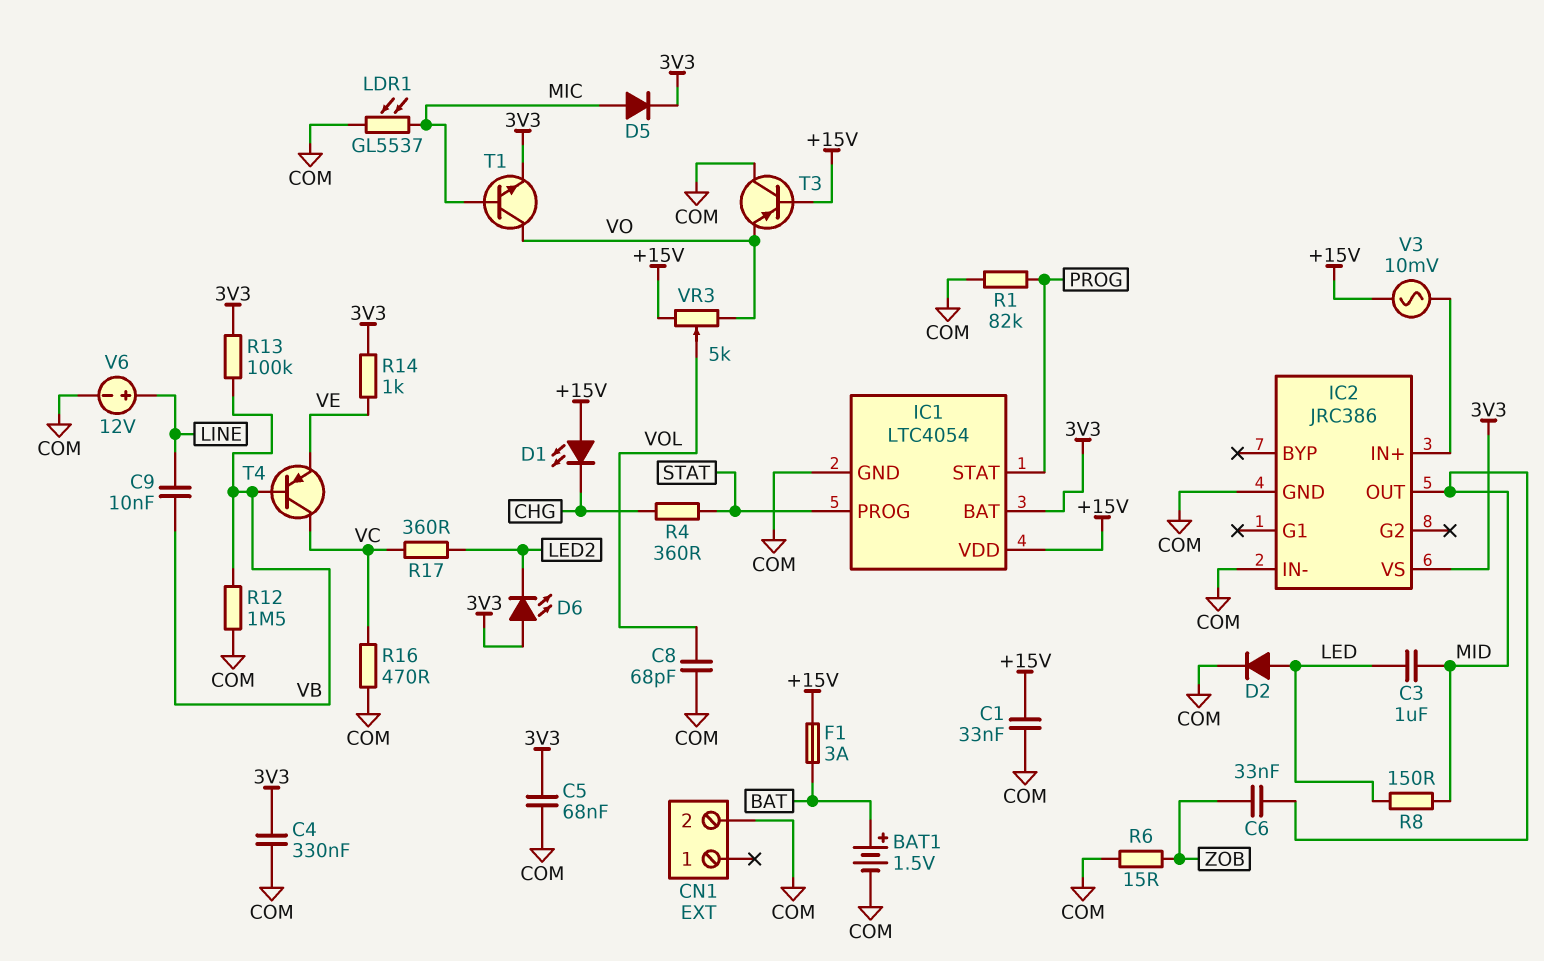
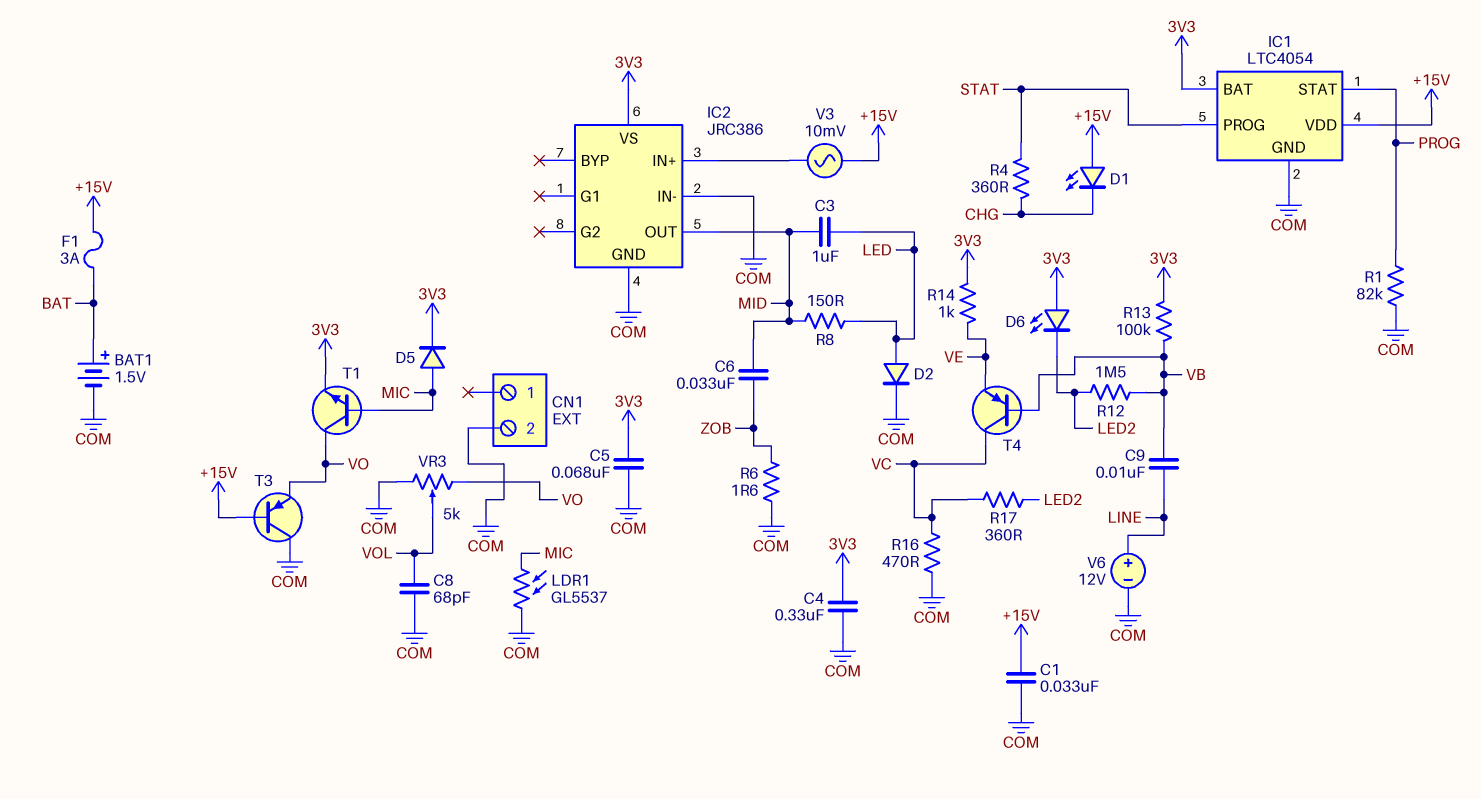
R6: 15 (COM, ZOB) -> 1.6 (COM, ZOB)
R12: 1.5M (COM, VB) -> 1.5M (LED2, VB)
VR3: 5k (+15V, VO, wiper VOL) -> 5k (COM, VO, wiper VOL)

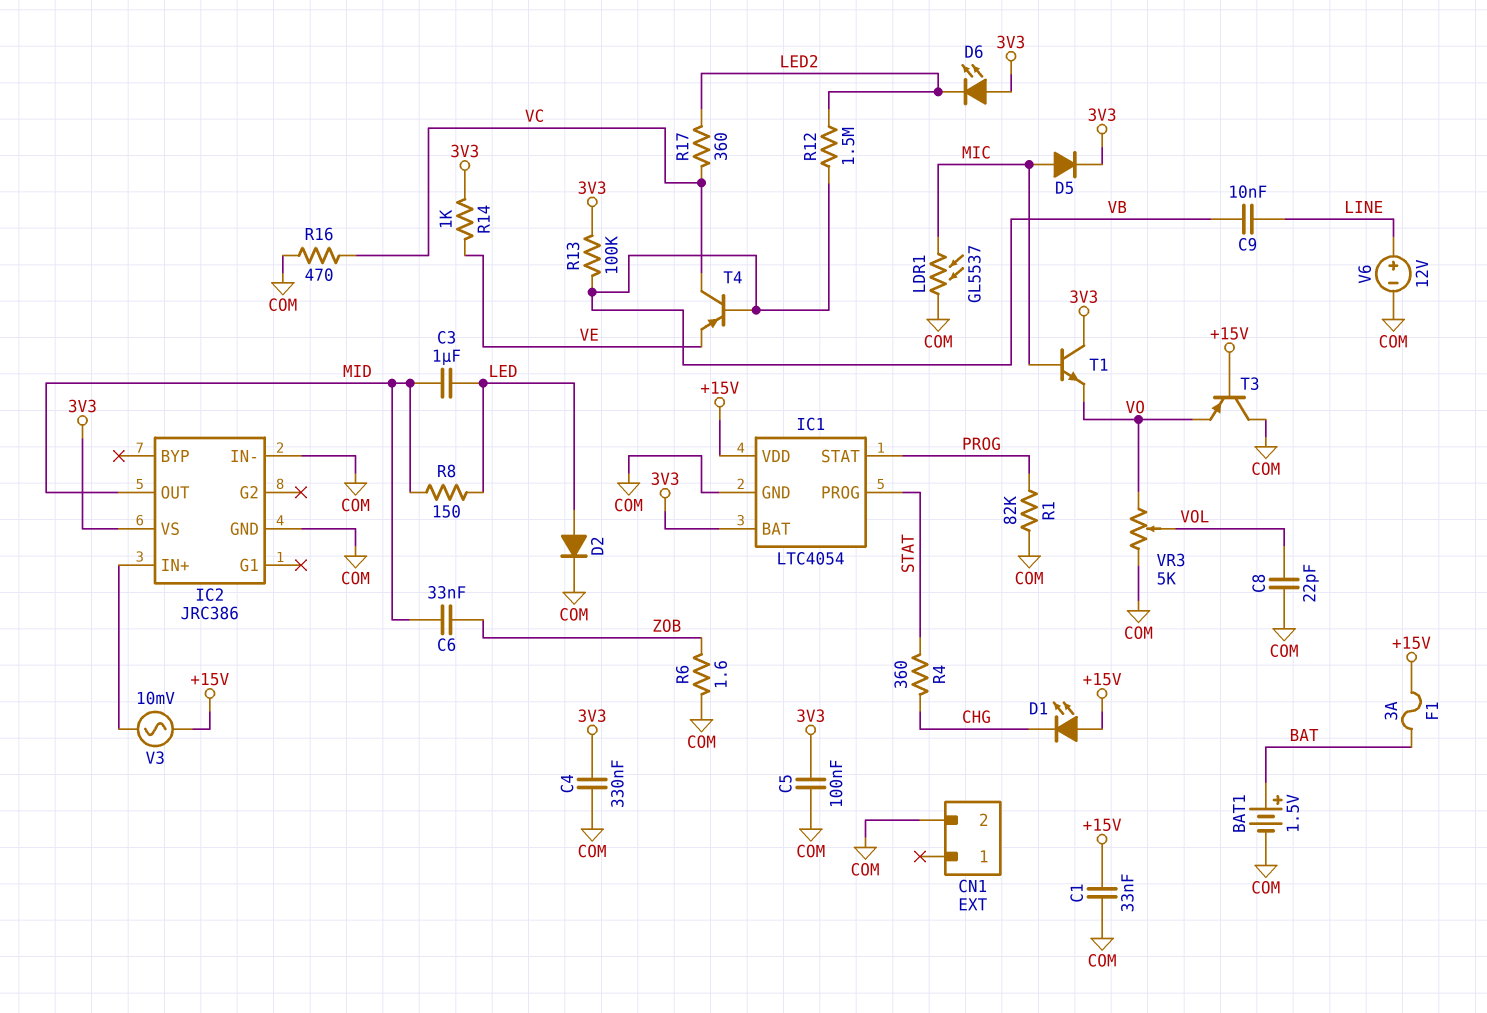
C5: 68nF (3V3, COM) -> 100nF (3V3, COM)
C8: 68pF (COM, VOL) -> 22pF (COM, VOL)
T1: NPN (B MIC, C VO, E 3V3) -> NPN (B MIC, C 3V3, E VO)

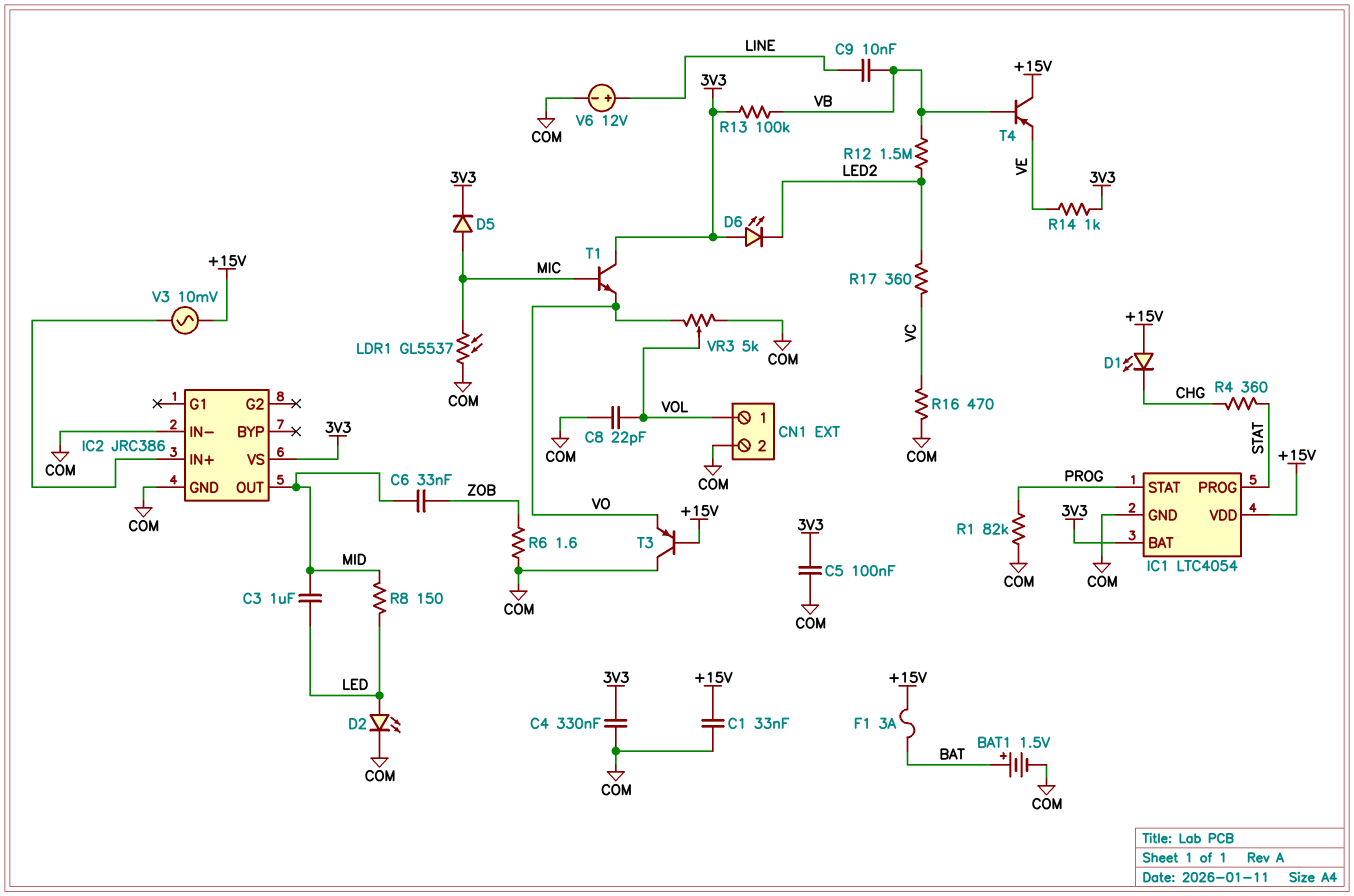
CN1 pin 1: none -> VOL
D2: diode (A LED, K COM) -> LED (A LED, K COM)
T4: PNP (B VB, C VC, E VE) -> PNP (B VB, C +15V, E VE)

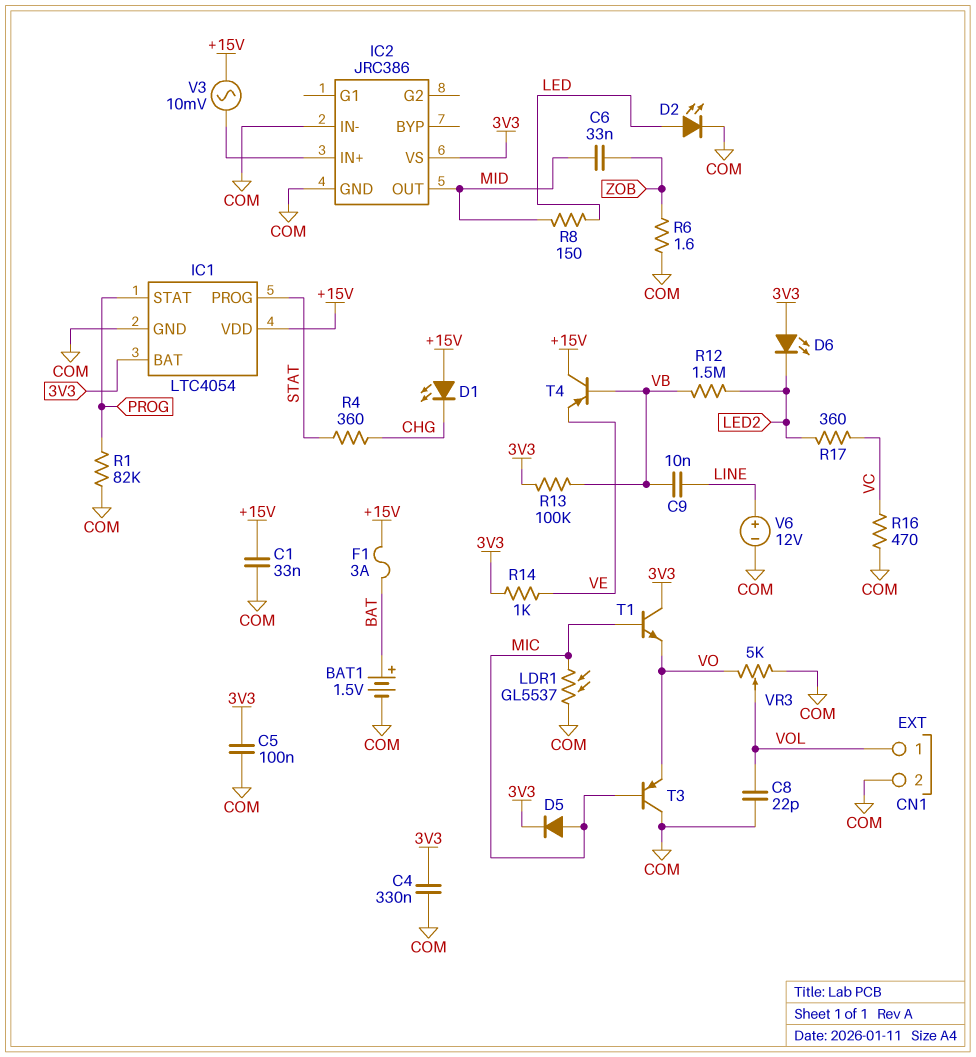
C3: 1uF (LED, MID) -> none
T3: PNP (B +15V, C COM, E VO) -> PNP (B MIC, C COM, E VO)

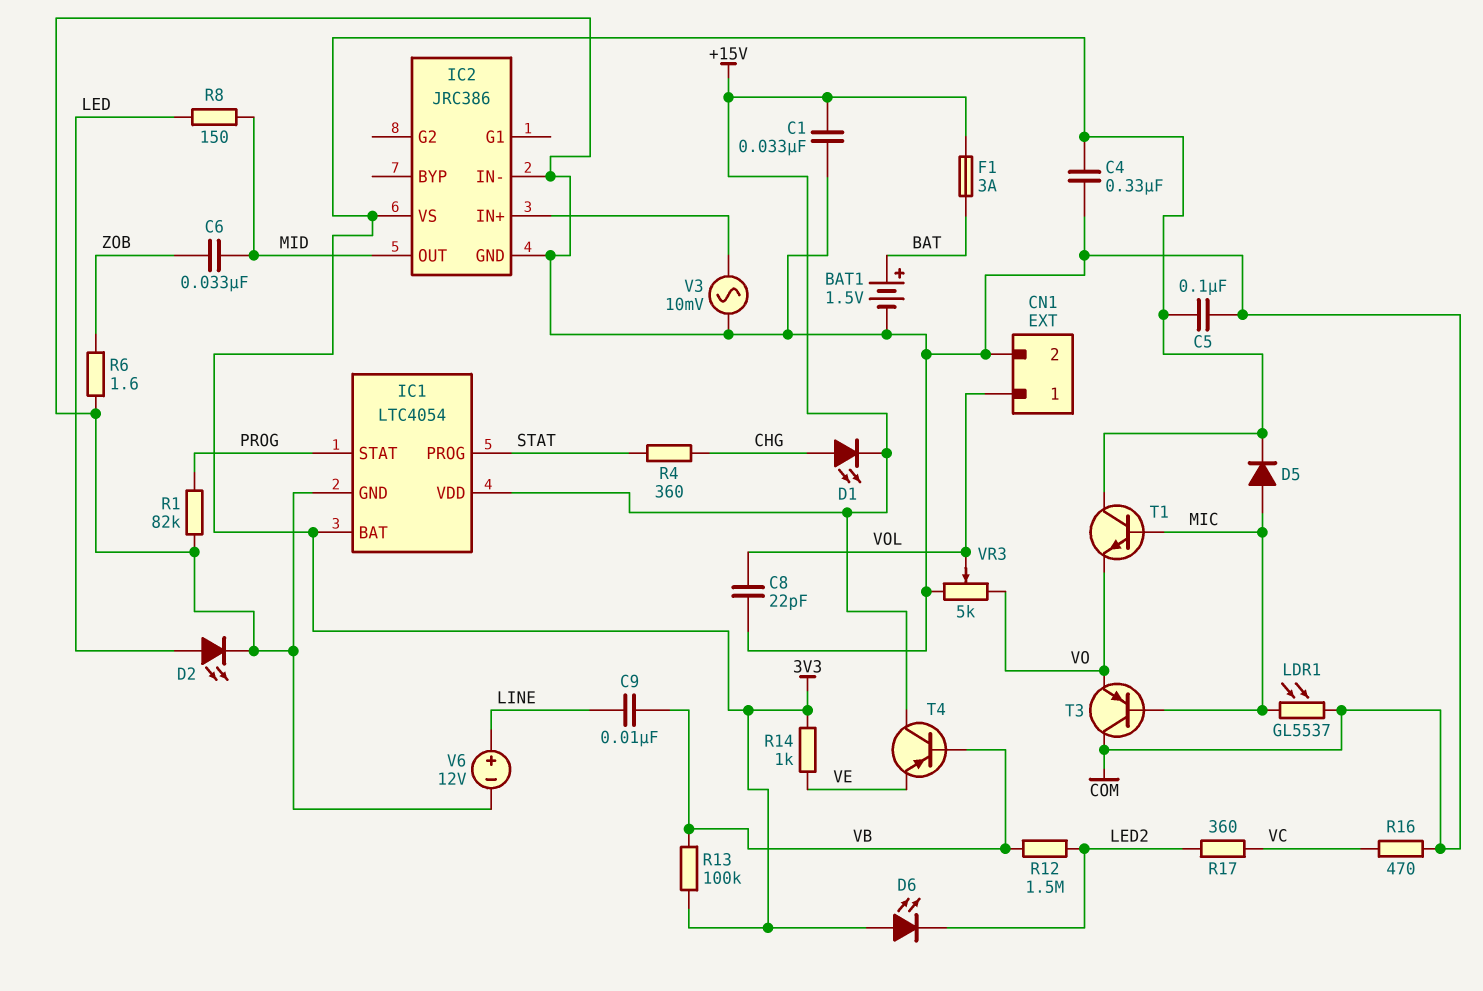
D1: LED (A +15V, K CHG) -> LED (A CHG, K +15V)
V3: AC 10mV (+15V, IC2/IN+) -> AC 10mV (COM, IC2/IN+)

